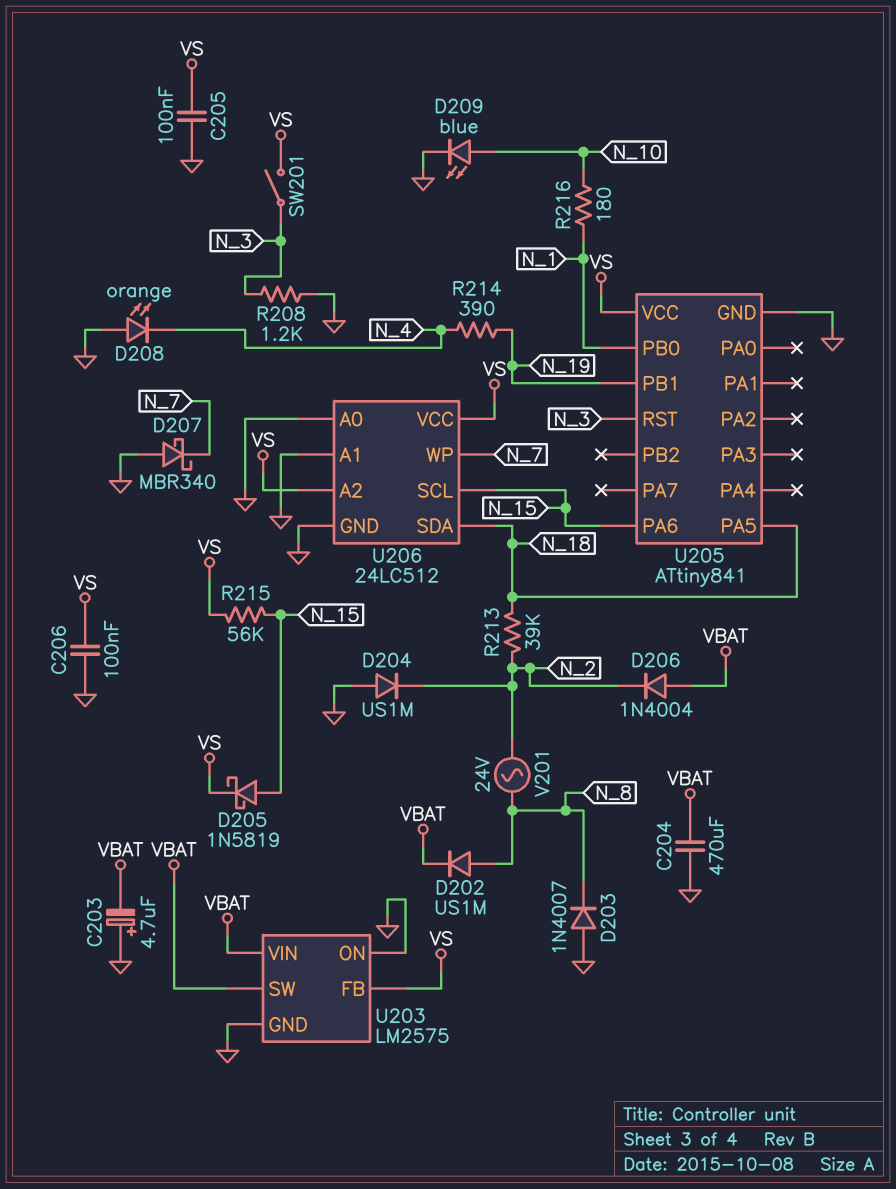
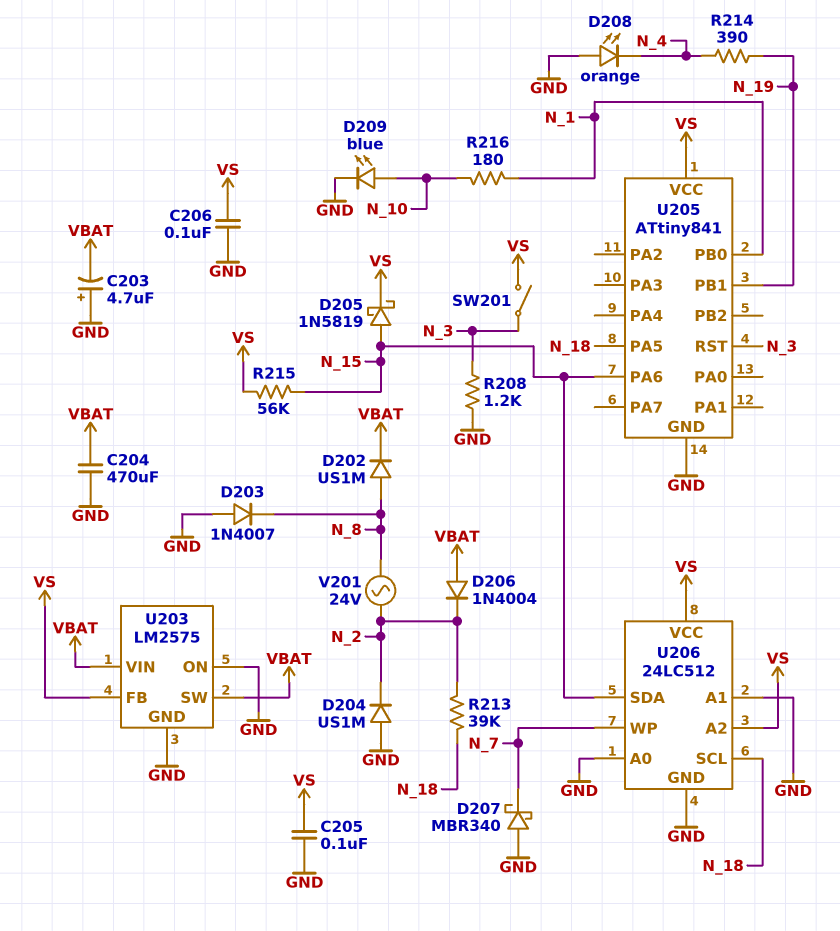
U206 pin SCL: N_15 -> N_18
U206 pin SDA: N_18 -> N_15

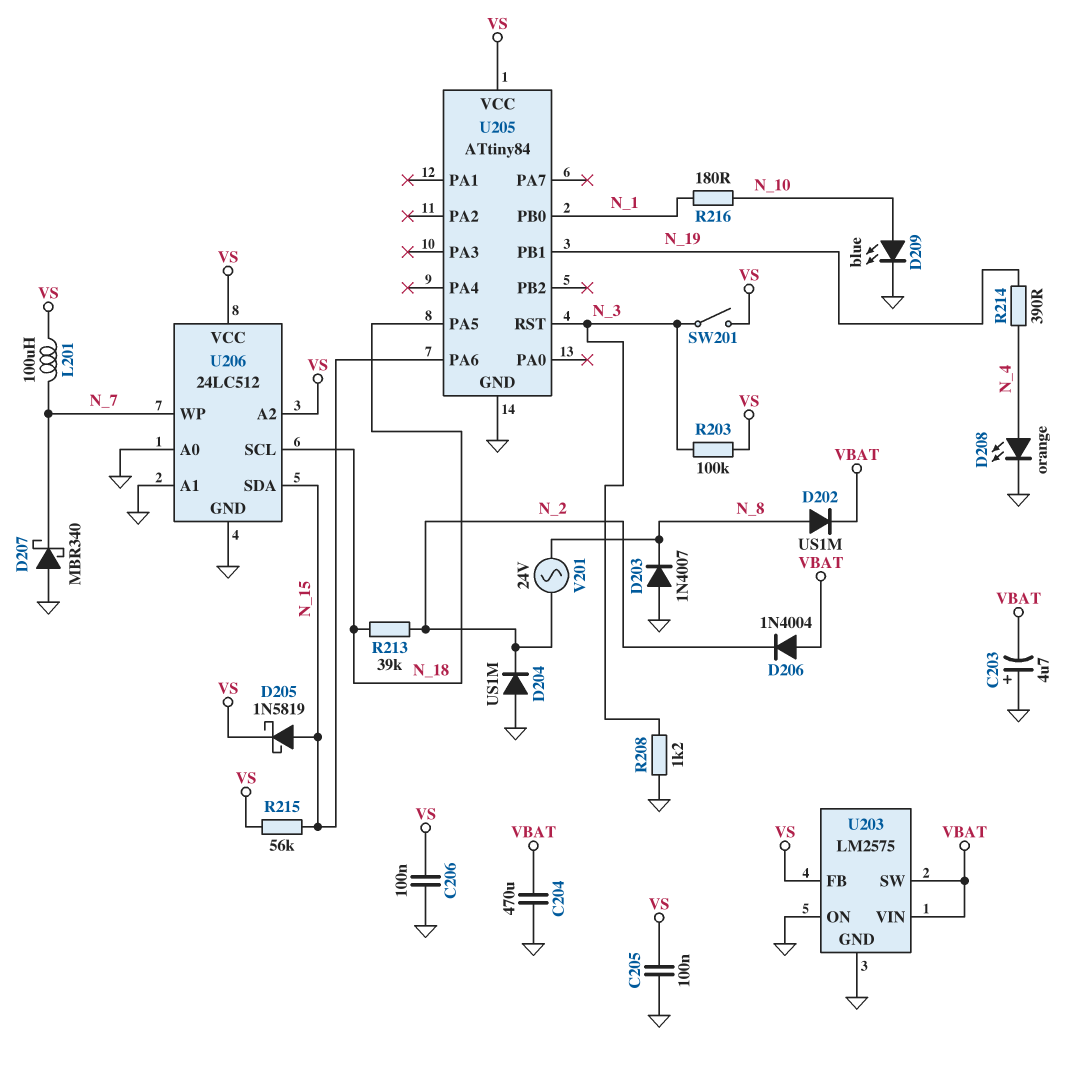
D208: LED orange (A GND, K N_4) -> LED orange (A N_4, K GND)
L201: none -> 100uH (N_7, VS)
R203: none -> 100k (N_3, VS)
U205: ATtiny841 -> ATtiny84

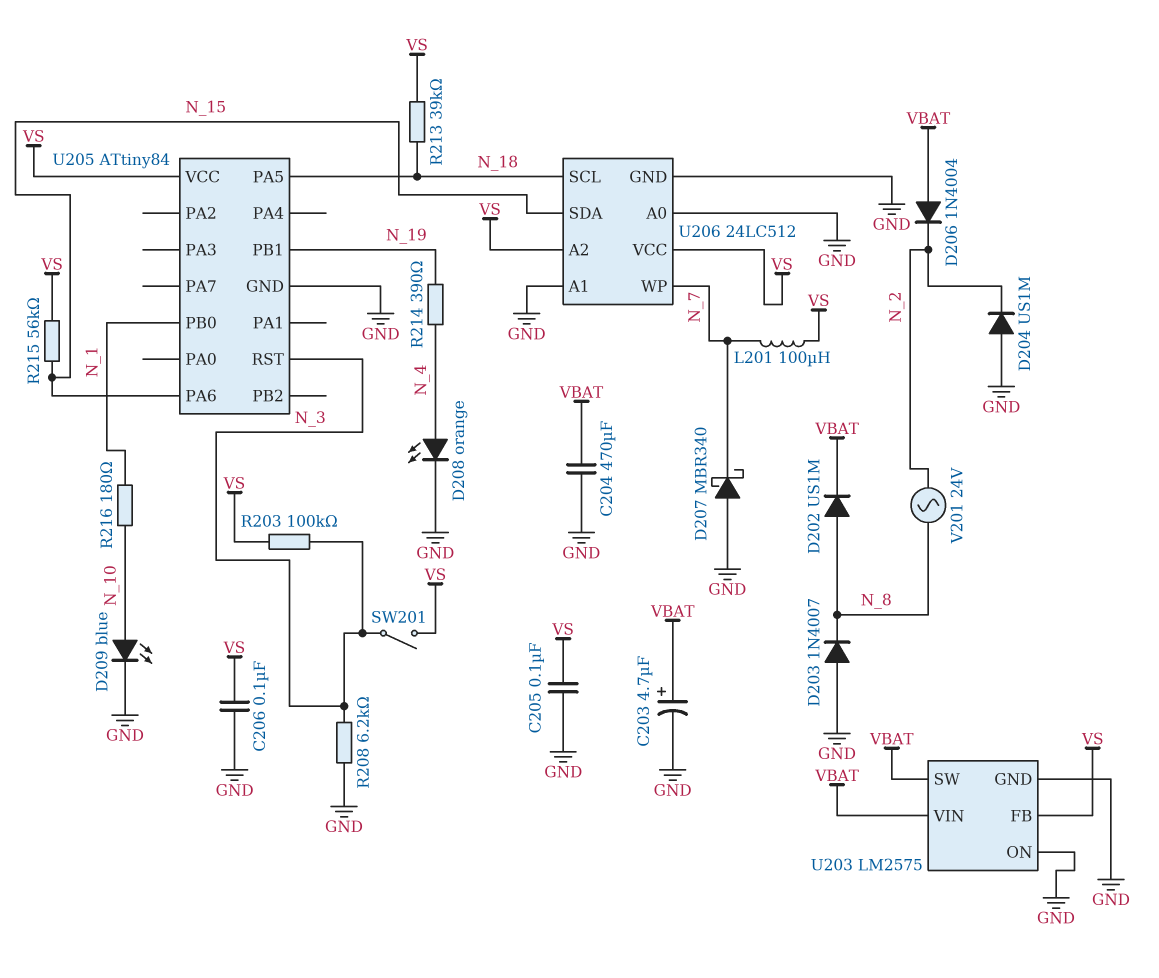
C203: 4.7uF (plus GND, minus VBAT) -> 4.7uF (plus VBAT, minus GND)
D205: schottky 1N5819 (A N_15, K VS) -> none
R208: 1.2k (GND, N_3) -> 6.2k (GND, N_3)
R213: 39k (N_2, N_18) -> 39k (N_18, VS)

